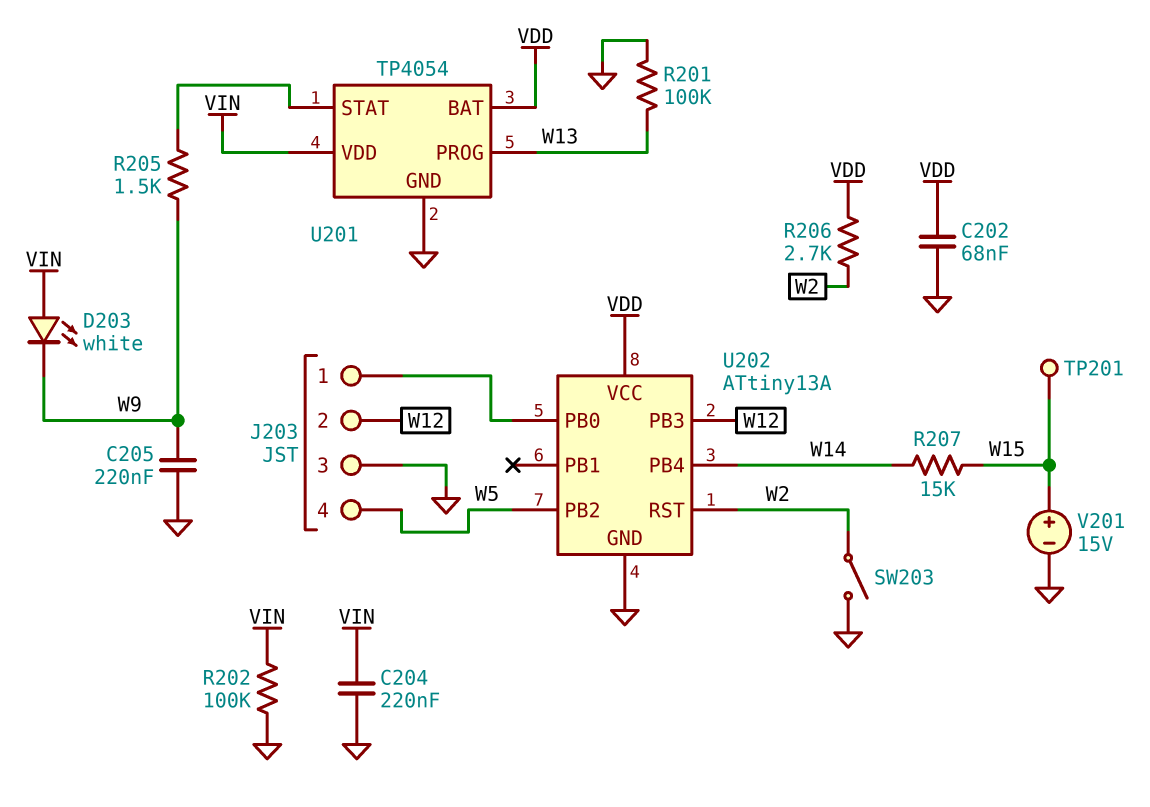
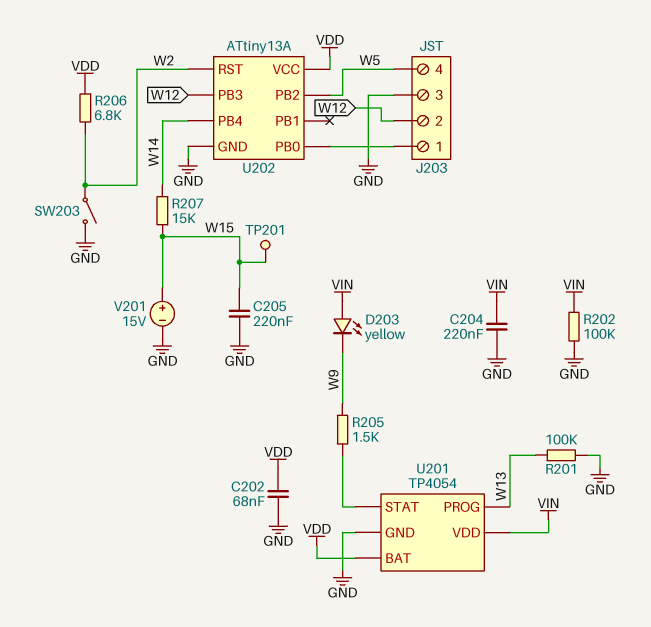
C205: 220nF (GND, W9) -> 220nF (GND, W15)
D203: LED white (A VIN, K W9) -> LED yellow (A VIN, K W9)
R206: 2.7k (VDD, W2) -> 6.8k (VDD, W2)

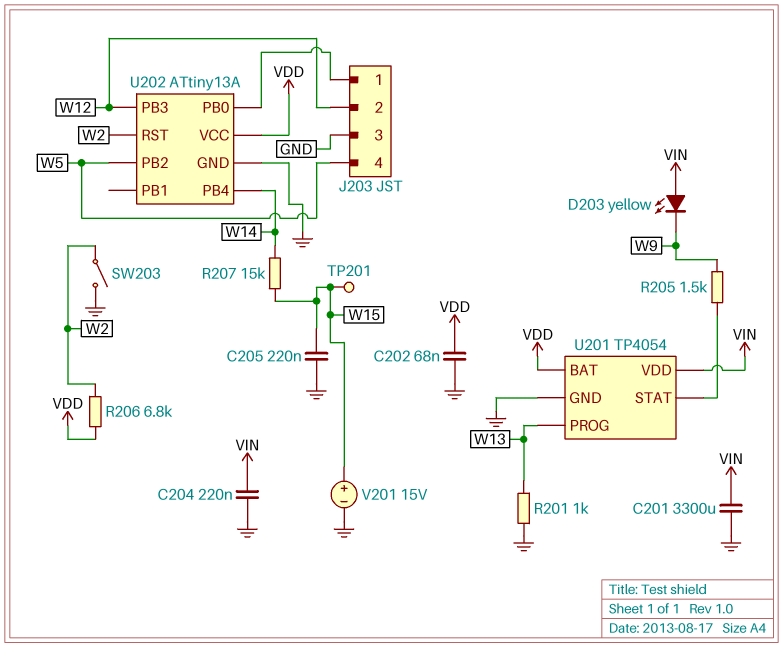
C201: none -> 3300uF (GND, VIN)
R201: 100k (GND, W13) -> 1k (GND, W13)
R202: 100k (GND, VIN) -> none

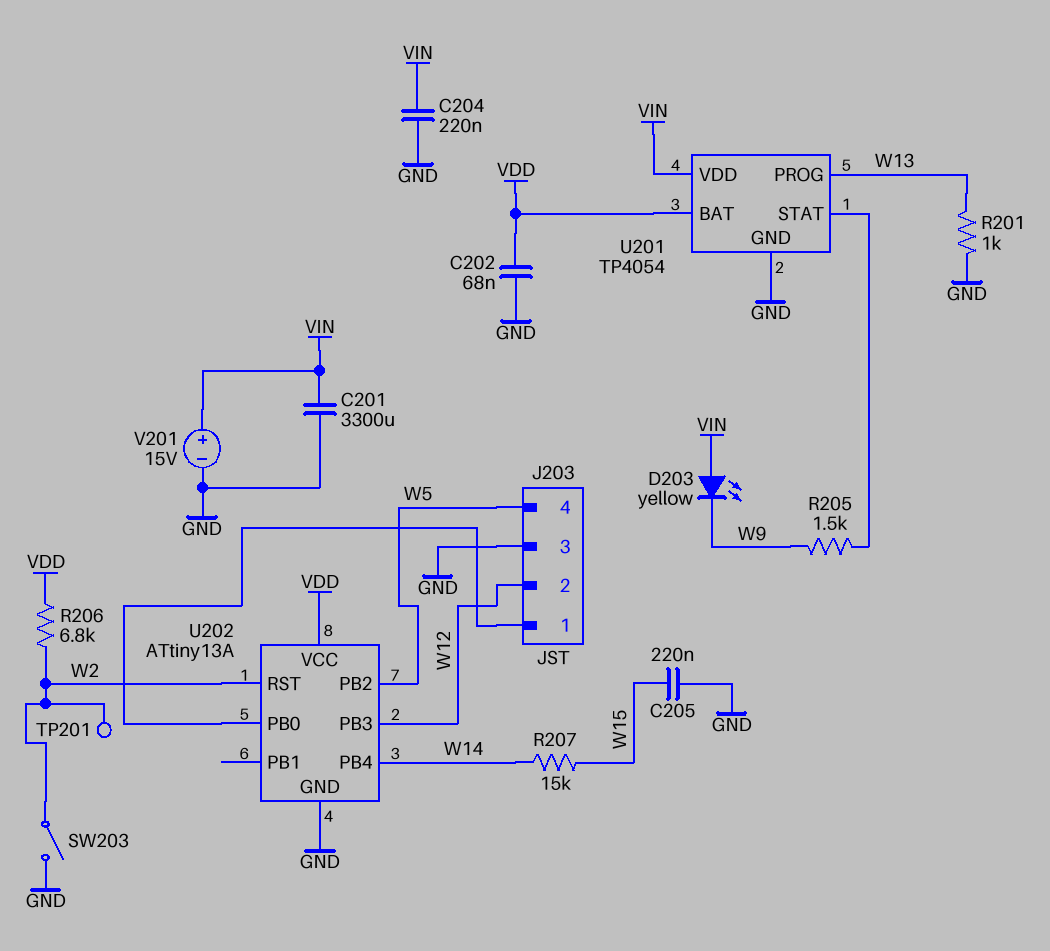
TP201: test point (W15) -> test point (W2)
V201: 15V (plus W15, minus GND) -> 15V (plus VIN, minus GND)

